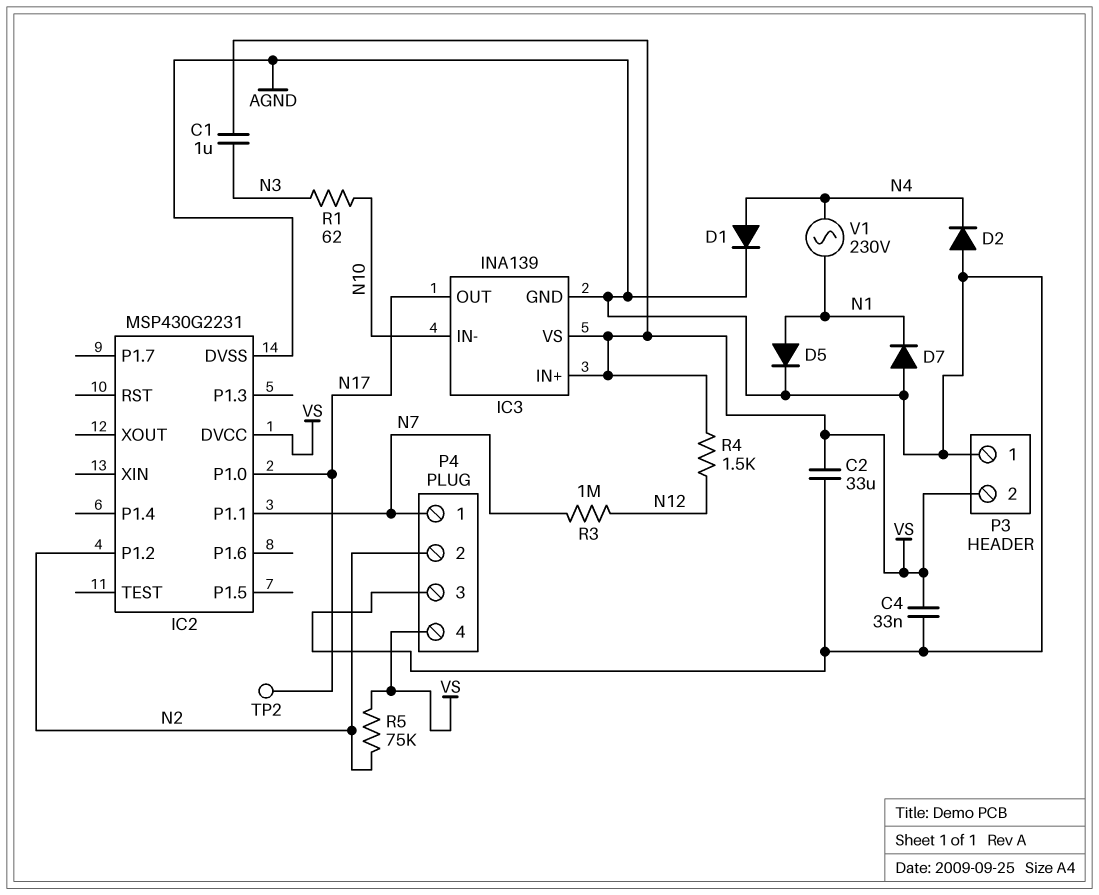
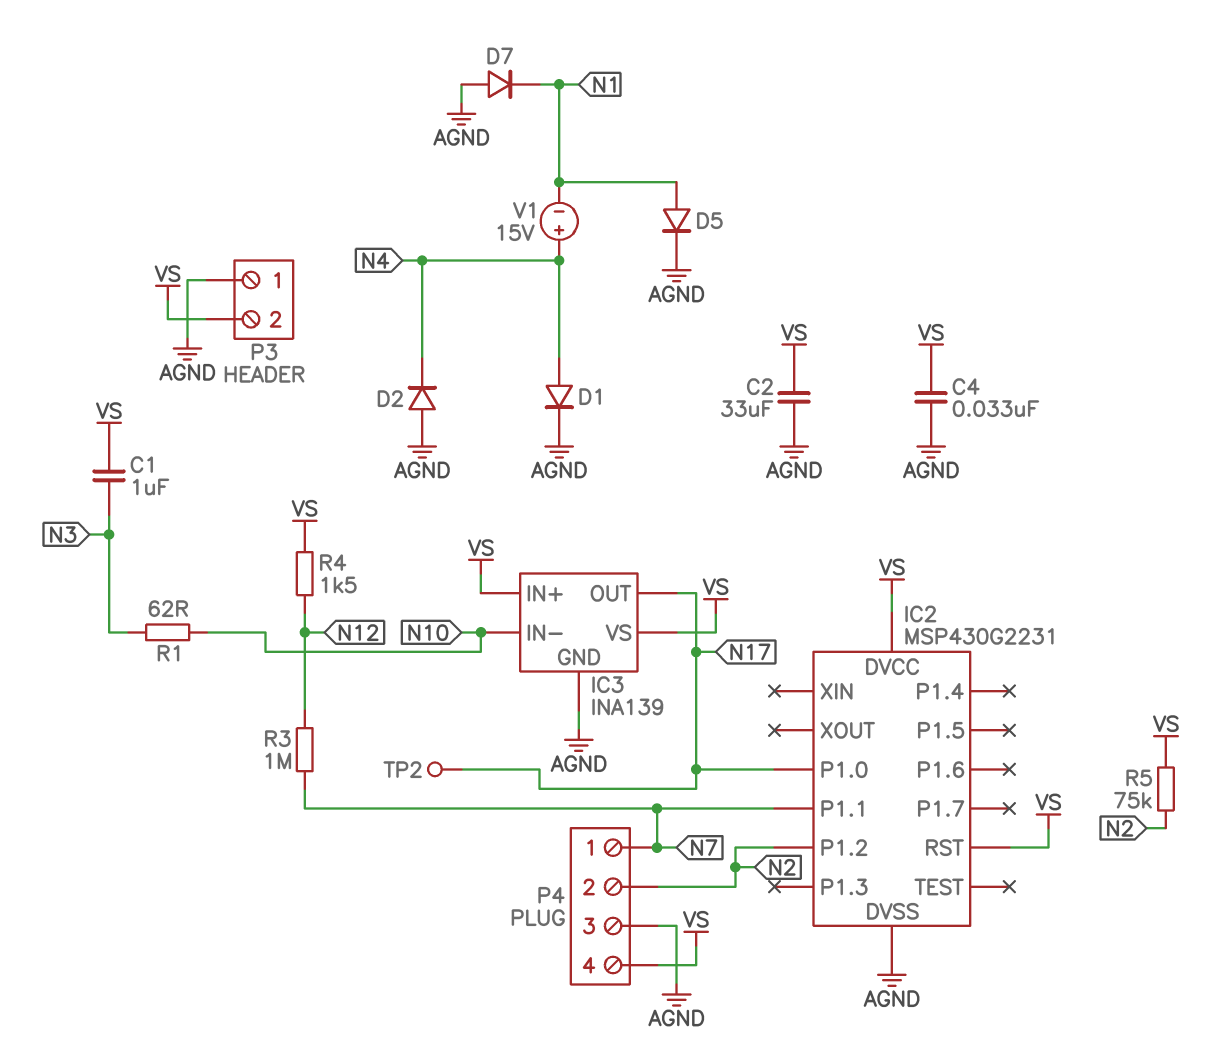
IC2 pin RST: none -> VS
V1: AC 230V (N1, N4) -> 15V (plus N4, minus N1)

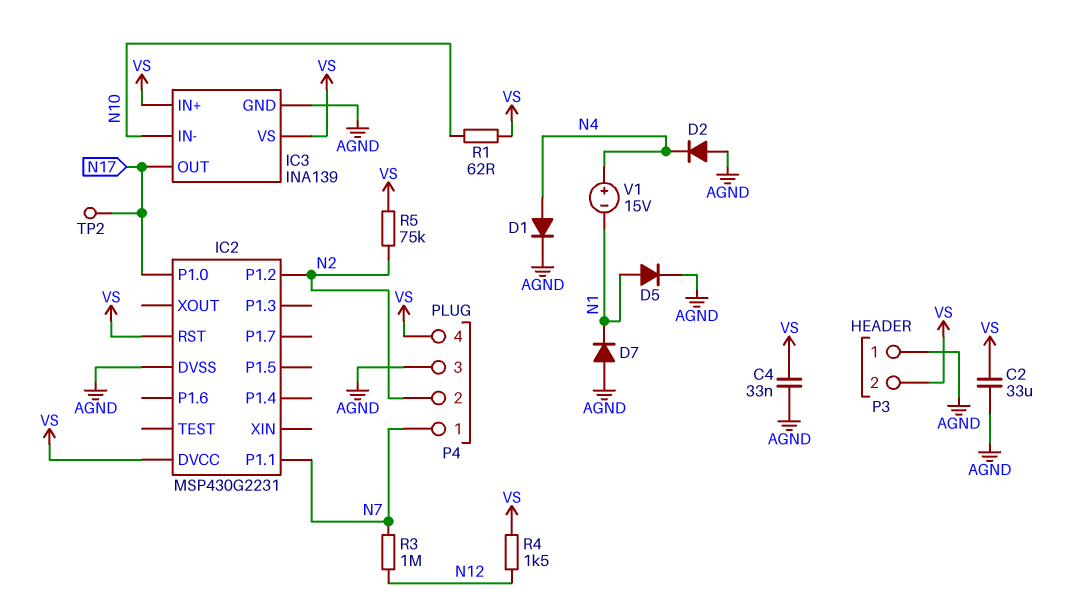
C1: 1uF (N3, VS) -> none
R1: 62 (N3, N10) -> 62 (N10, VS)

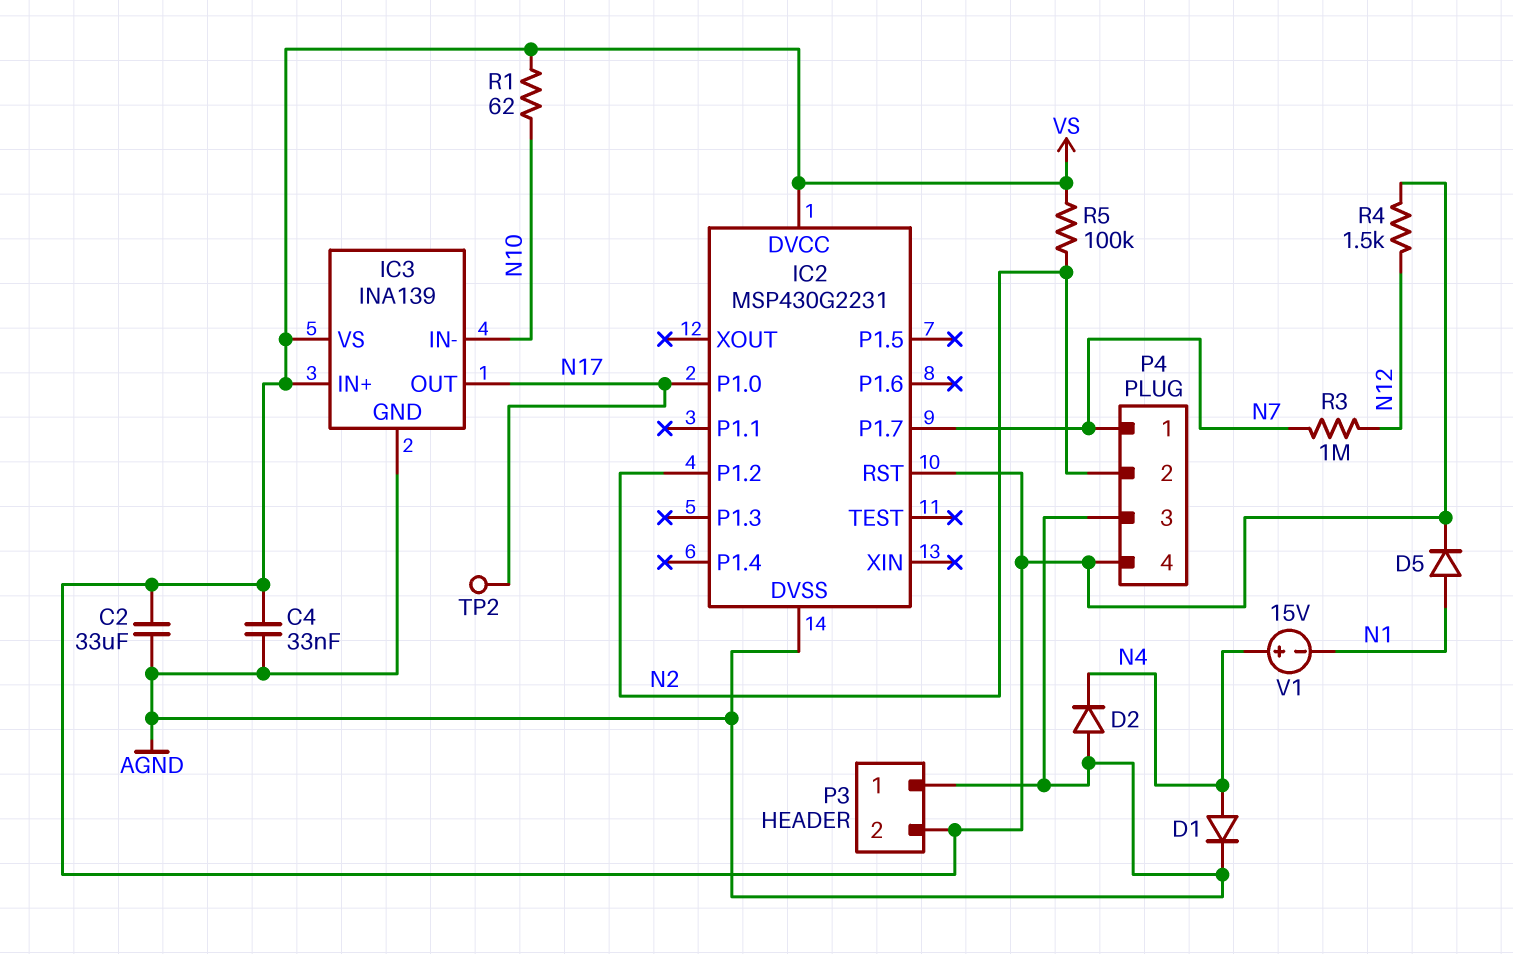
D5: diode (A N1, K AGND) -> diode (A N1, K VS)
D7: diode (A AGND, K N1) -> none
IC2 pin P1.1: N7 -> none
IC2 pin P1.7: none -> N7
R5: 75k (N2, VS) -> 100k (N2, VS)

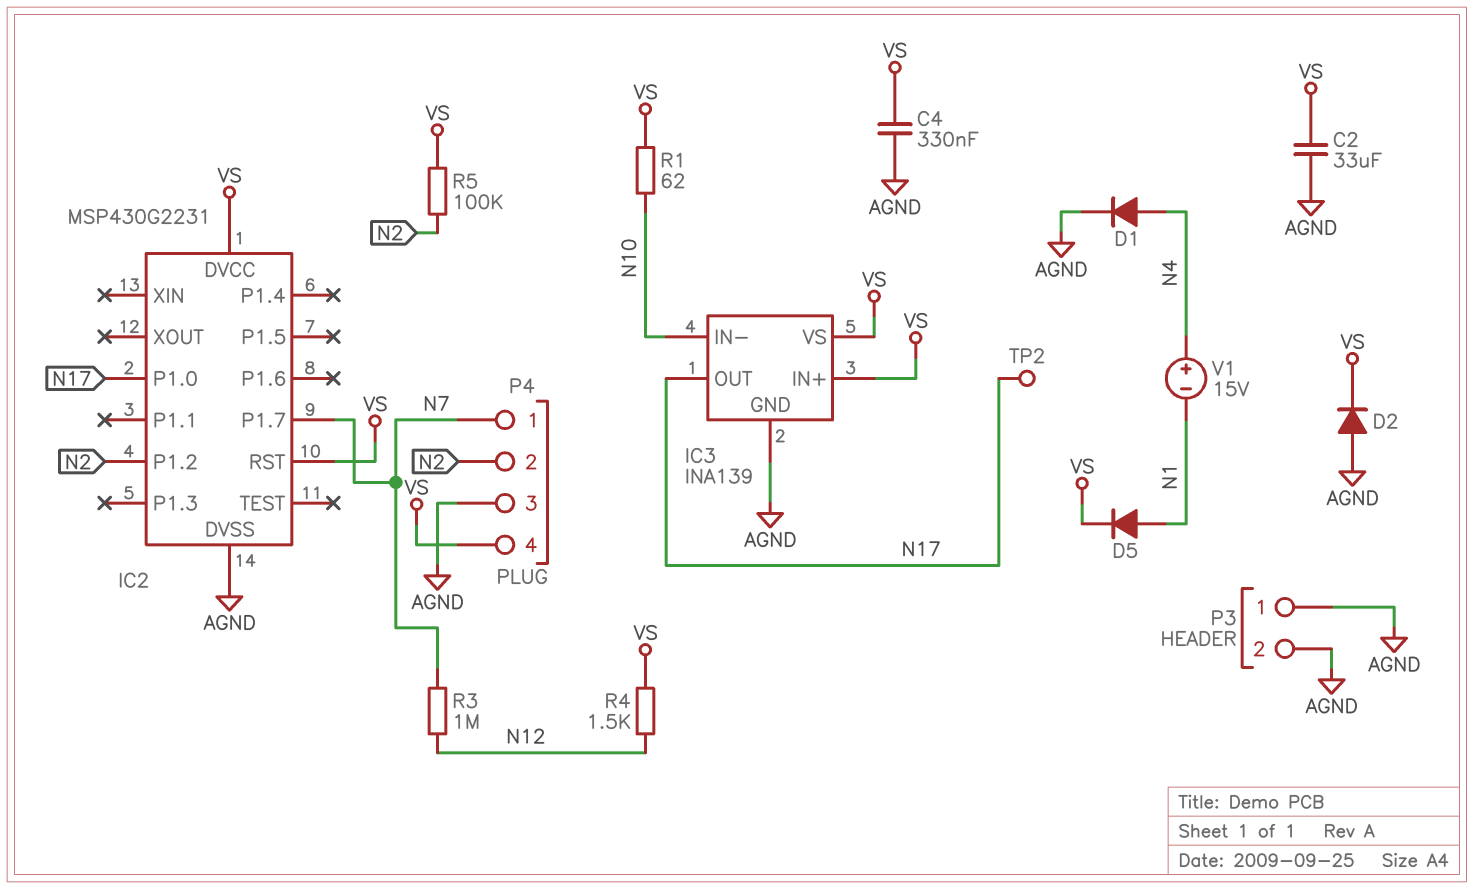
C4: 33nF (AGND, VS) -> 330nF (AGND, VS)
D2: diode (A AGND, K N4) -> diode (A AGND, K VS)
P3 pin 2: VS -> AGND

